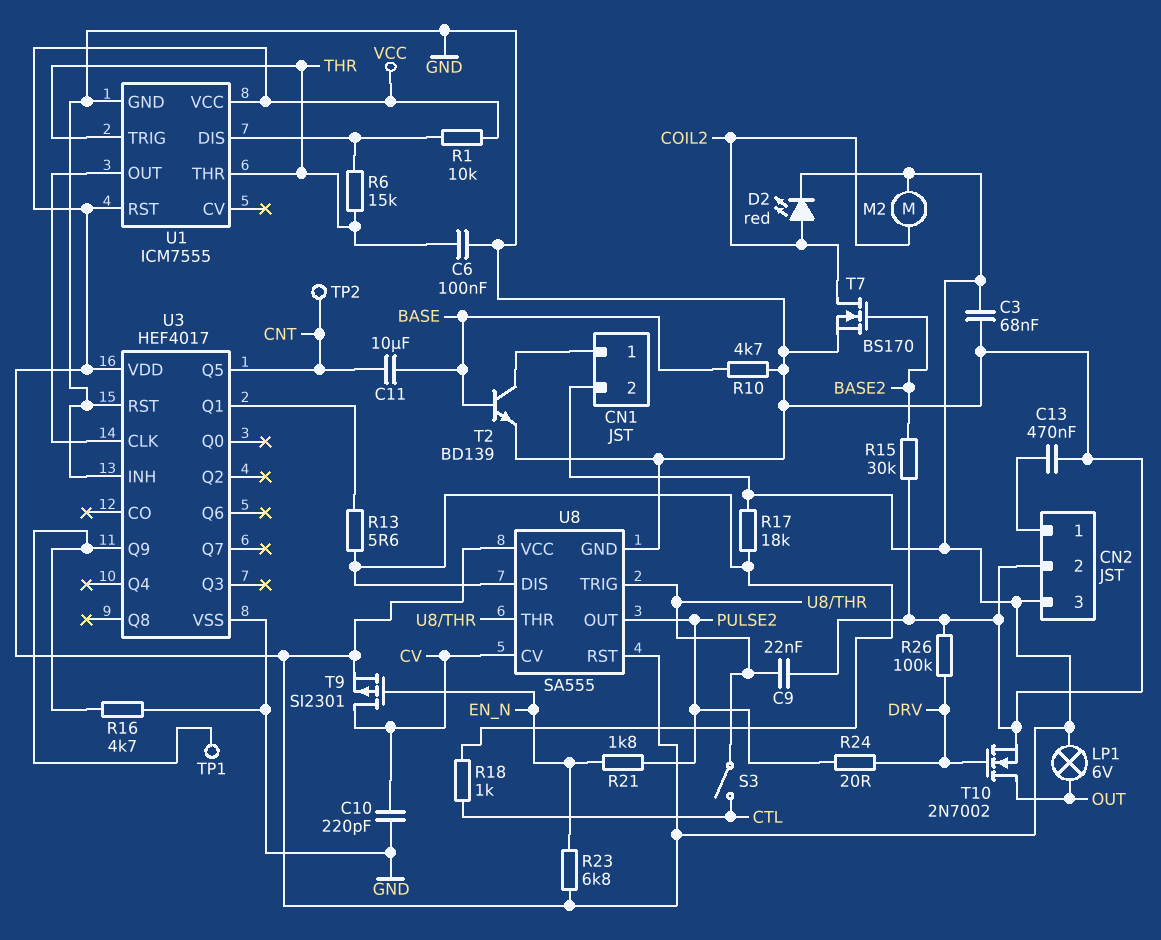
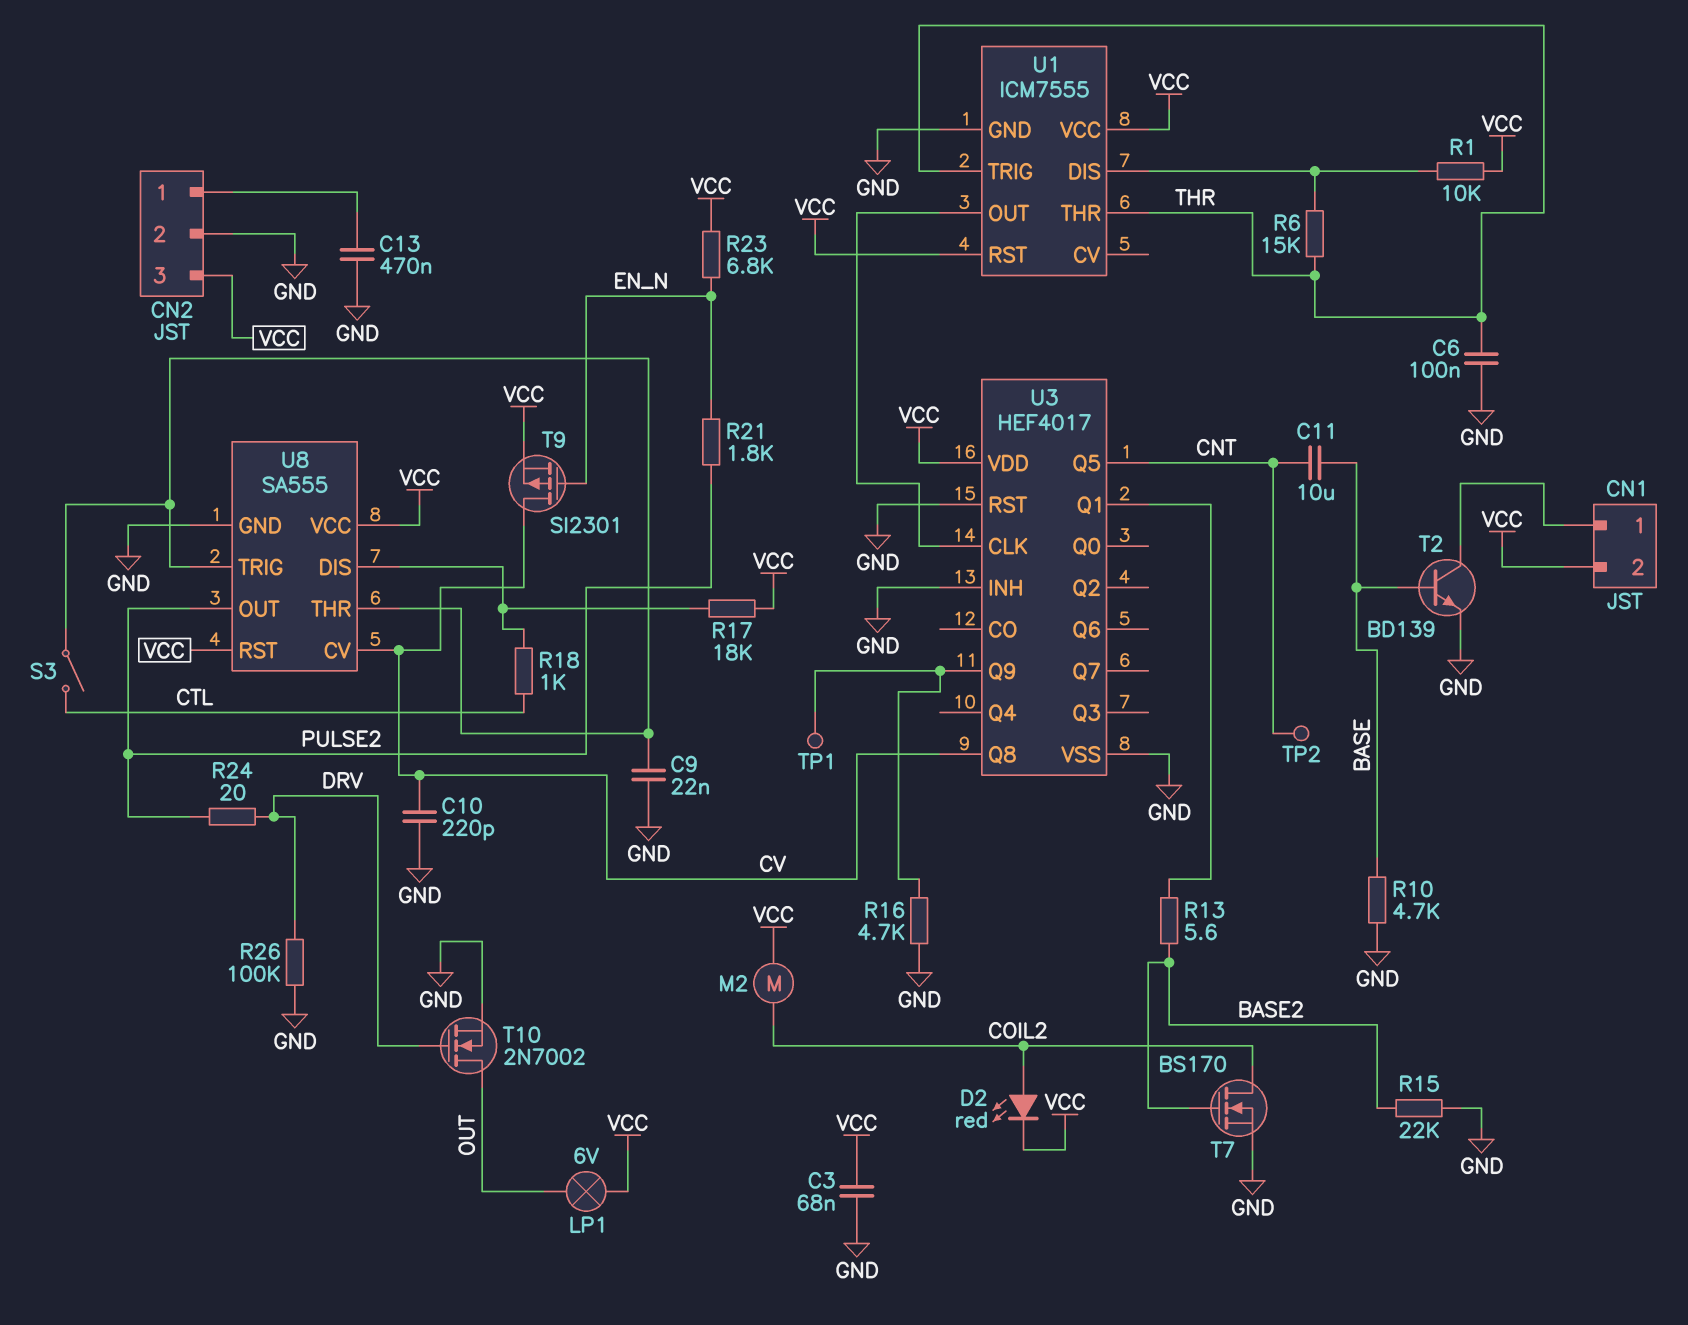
R13: 5.6 (U3/Q1, U8/DIS) -> 5.6 (BASE2, U3/Q1)
R15: 30k (BASE2, GND) -> 22k (BASE2, GND)
U3 pin Q8: none -> CV

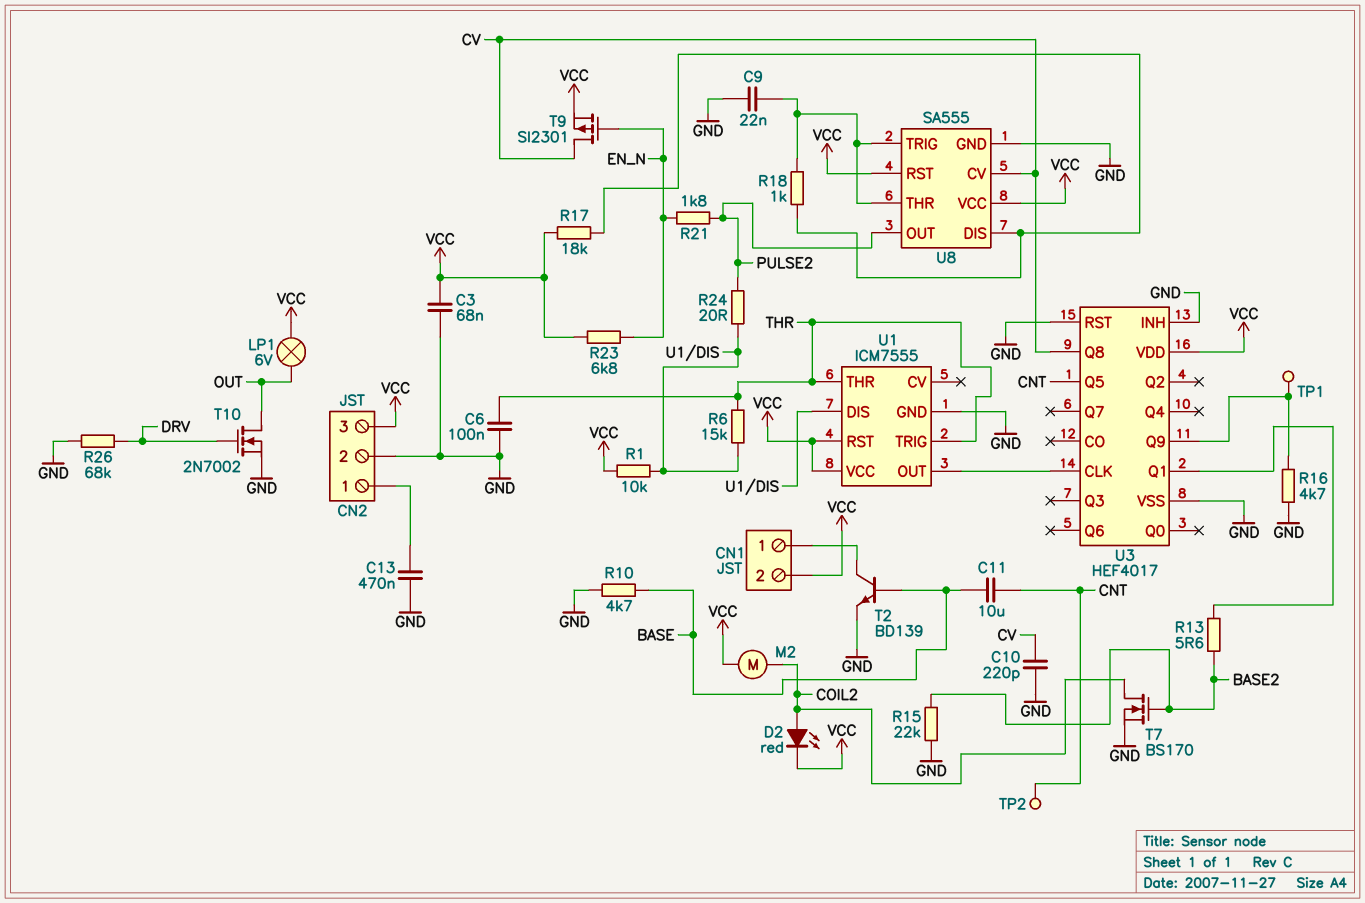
R18: 1k (CTL, U8/DIS) -> 1k (U8/DIS, U8/THR)
R24: 20 (DRV, PULSE2) -> 20 (PULSE2, U1/DIS)
R26: 100k (DRV, GND) -> 68k (DRV, GND)
S3: switch (CTL, U8/THR) -> none

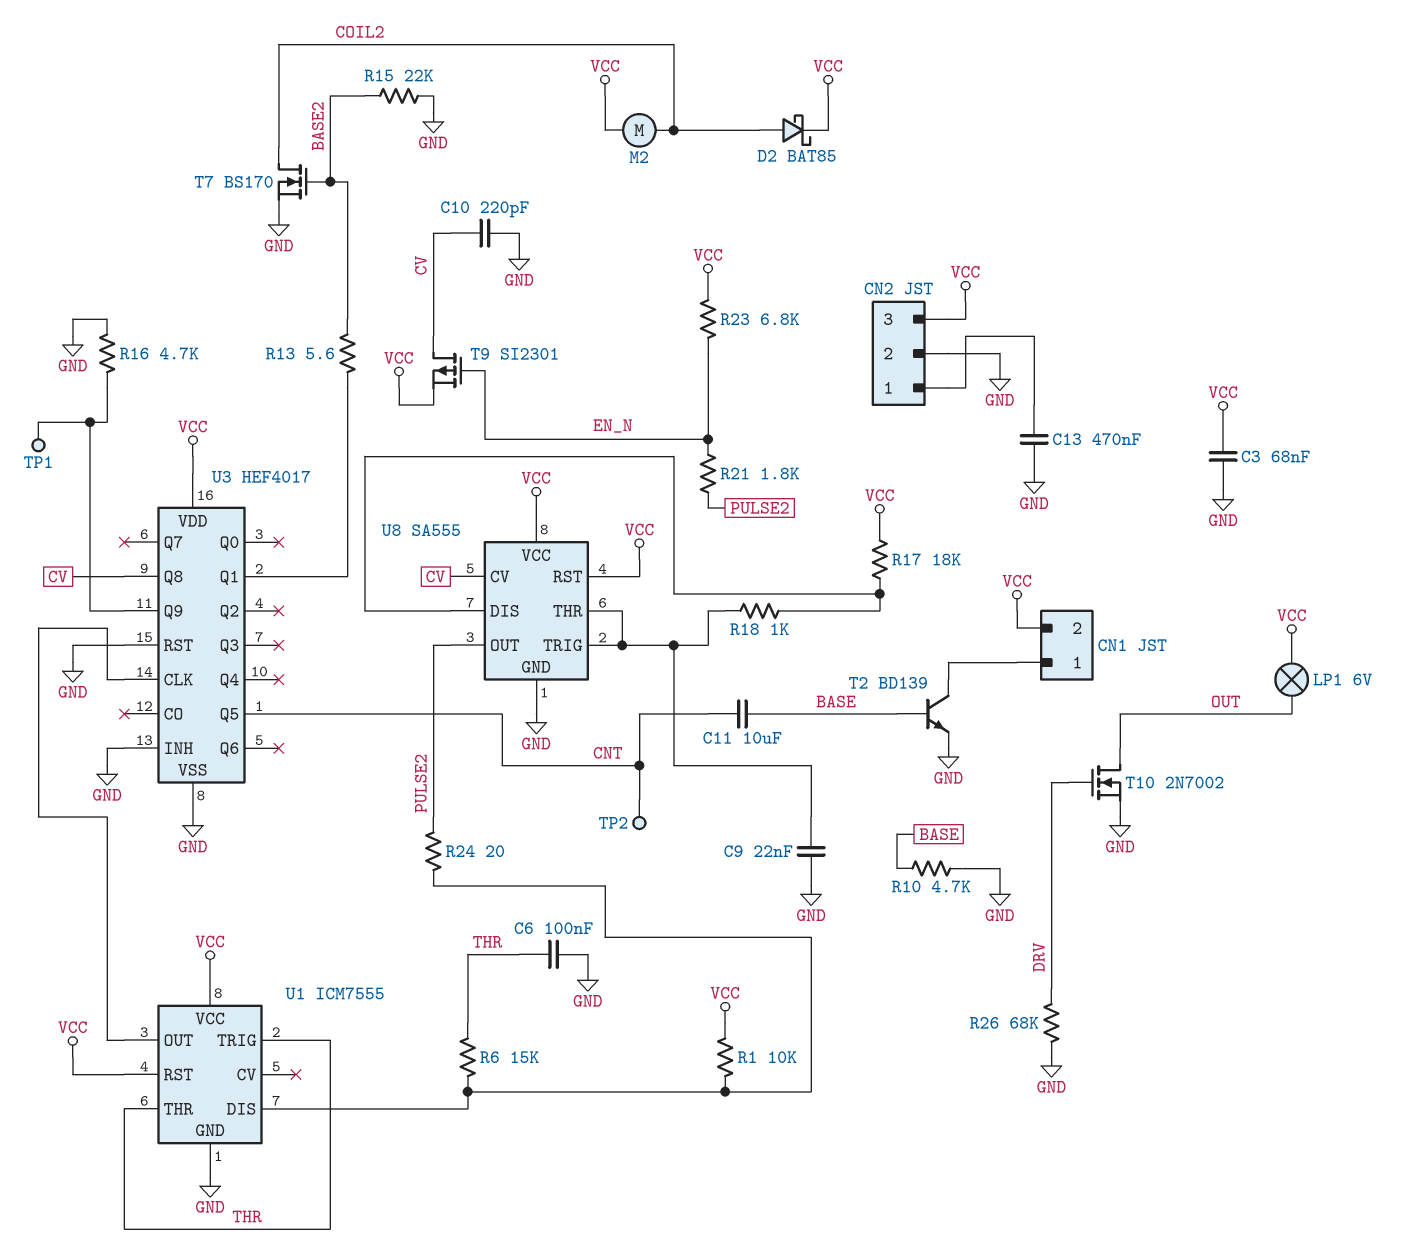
D2: LED red (A COIL2, K VCC) -> schottky BAT85 (A COIL2, K VCC)

